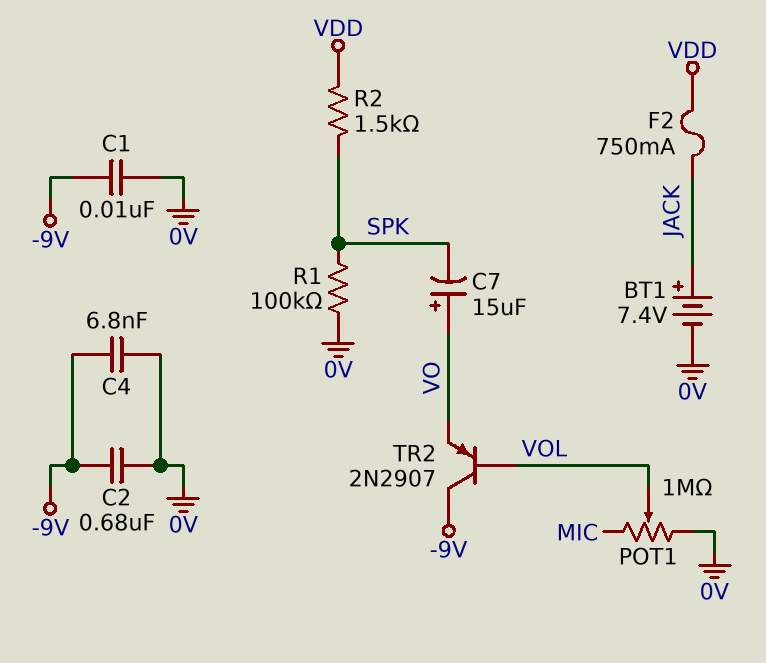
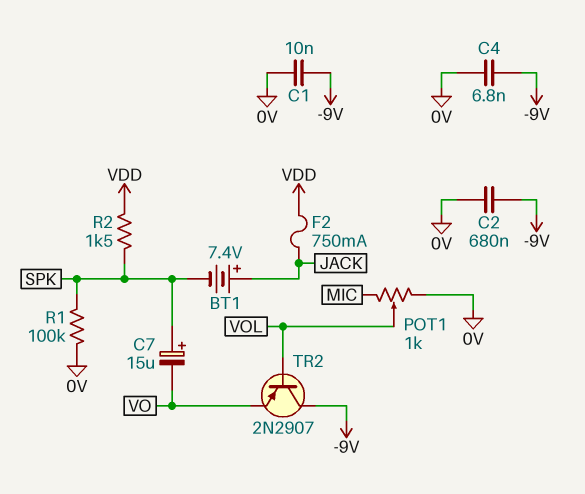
BT1: 7.4V (plus JACK, minus 0V) -> 7.4V (plus JACK, minus SPK)
C7: 15uF (plus VO, minus SPK) -> 15uF (plus SPK, minus VO)
POT1: 1M (0V, MIC, wiper VOL) -> 1k (0V, MIC, wiper VOL)

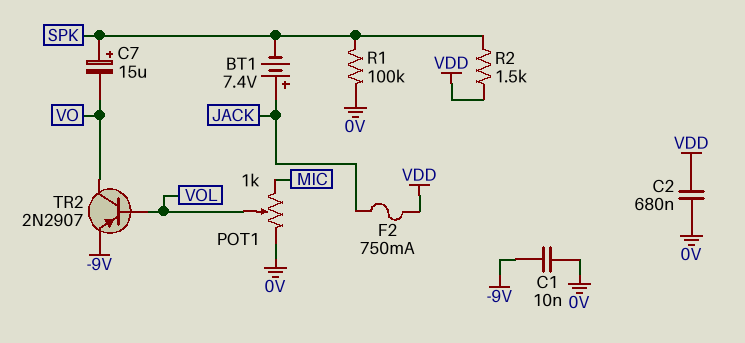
C2: 680nF (-9V, 0V) -> 680nF (0V, VDD)
C4: 6.8nF (-9V, 0V) -> none
TR2: PNP 2N2907 (B VOL, C -9V, E VO) -> PNP 2N2907 (B VOL, C VO, E -9V)

